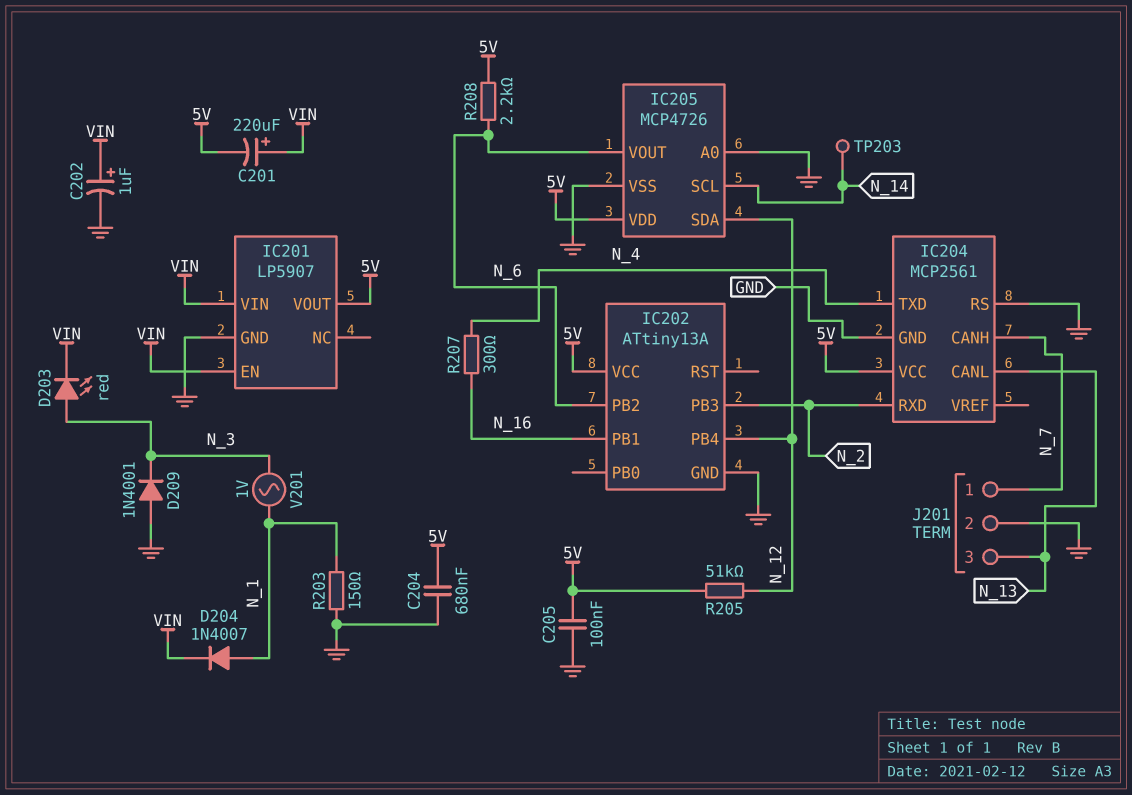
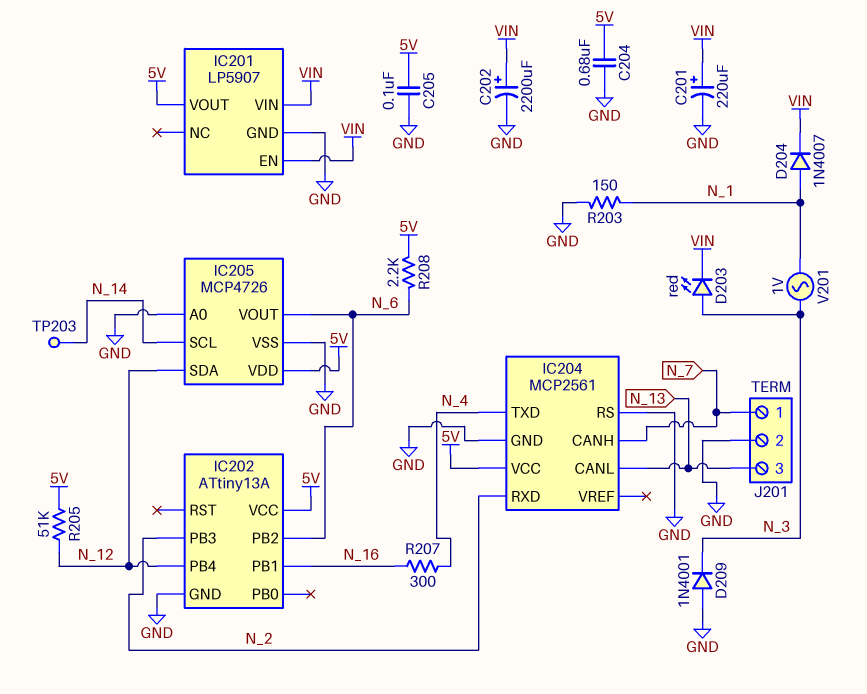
C201: 220uF (plus VIN, minus 5V) -> 220uF (plus VIN, minus GND)
C202: 1uF (plus VIN, minus GND) -> 2200uF (plus VIN, minus GND)

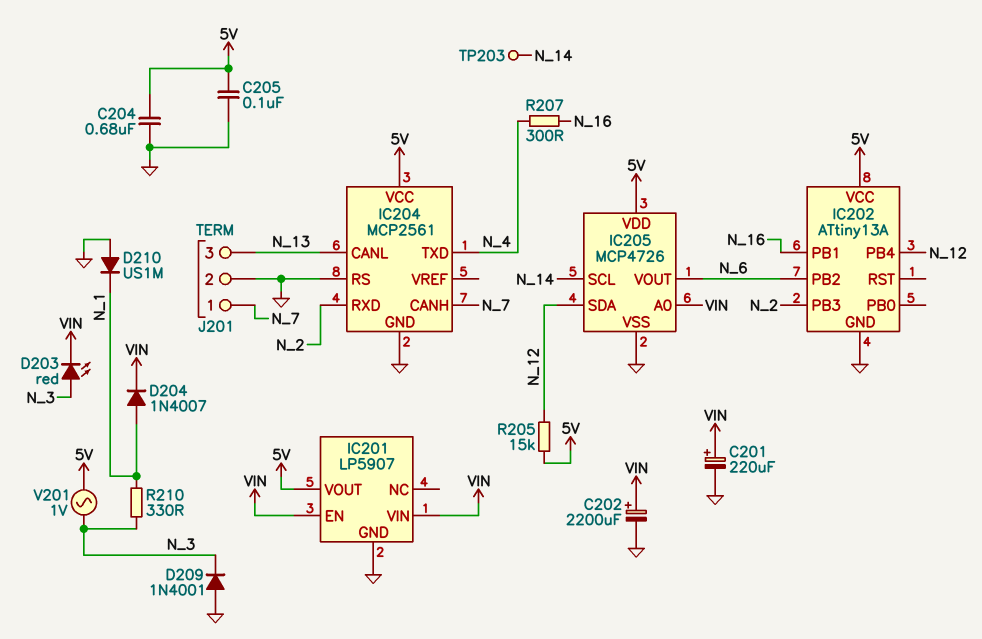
D210: none -> diode US1M (A GND, K N_1)
IC205 pin A0: GND -> VIN
R203: 150 (GND, N_1) -> none
R205: 51k (5V, N_12) -> 15k (5V, N_12)
R208: 2.2k (5V, N_6) -> none
R210: none -> 330 (N_1, N_3)
V201: AC 1V (N_1, N_3) -> AC 1V (5V, N_3)

